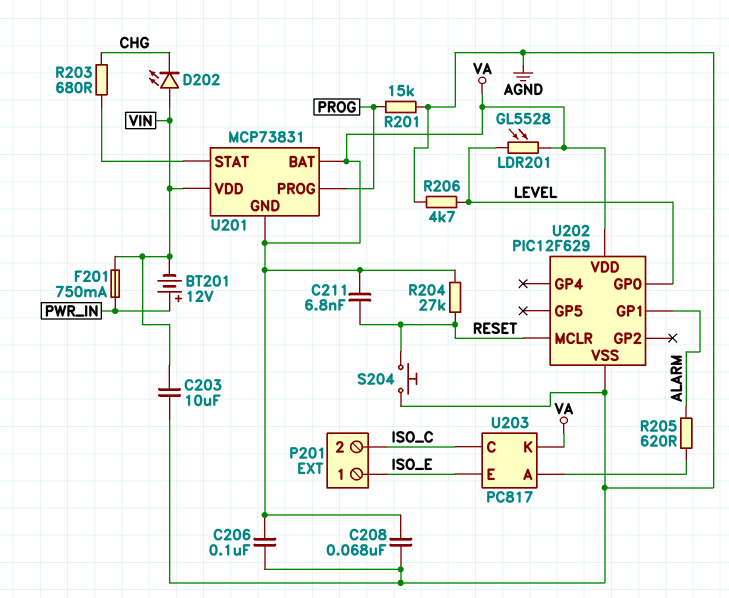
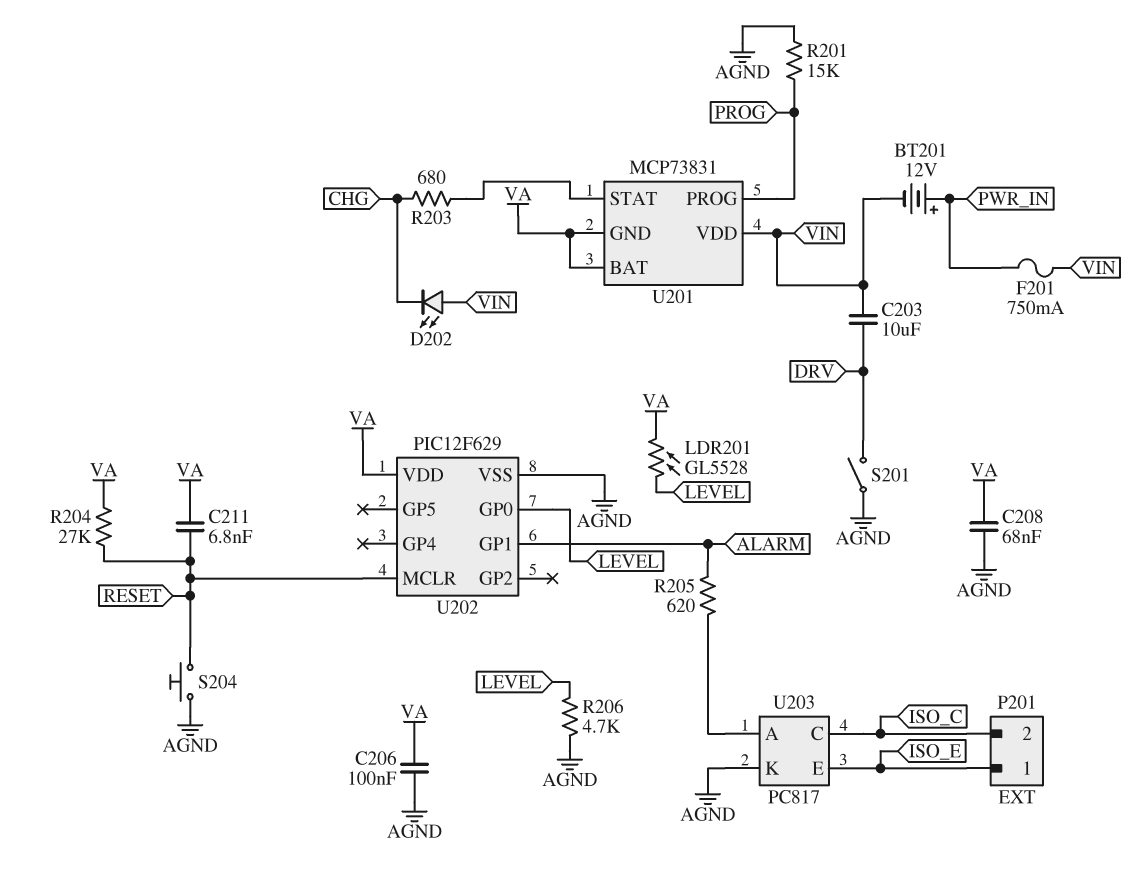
C203: 10uF (AGND, VIN) -> 10uF (DRV, VIN)
S201: none -> switch (AGND, DRV)
U203 pin K: VA -> AGND

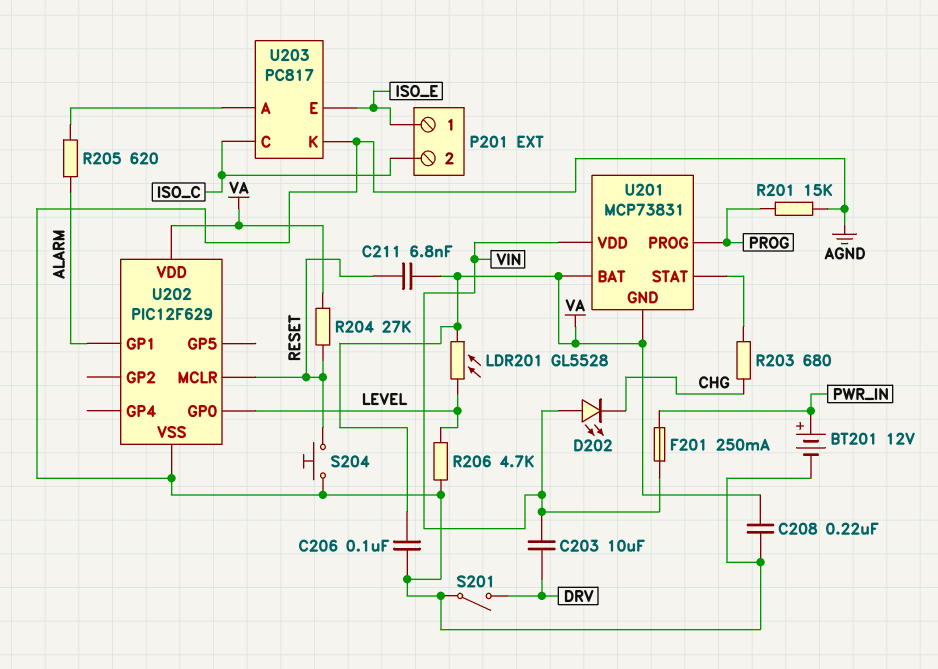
BT201: 12V (plus PWR_IN, minus VIN) -> 12V (plus PWR_IN, minus AGND)
C208: 68nF (AGND, VA) -> 220nF (AGND, VA)
F201: 750mA (PWR_IN, VIN) -> 250mA (PWR_IN, VIN)

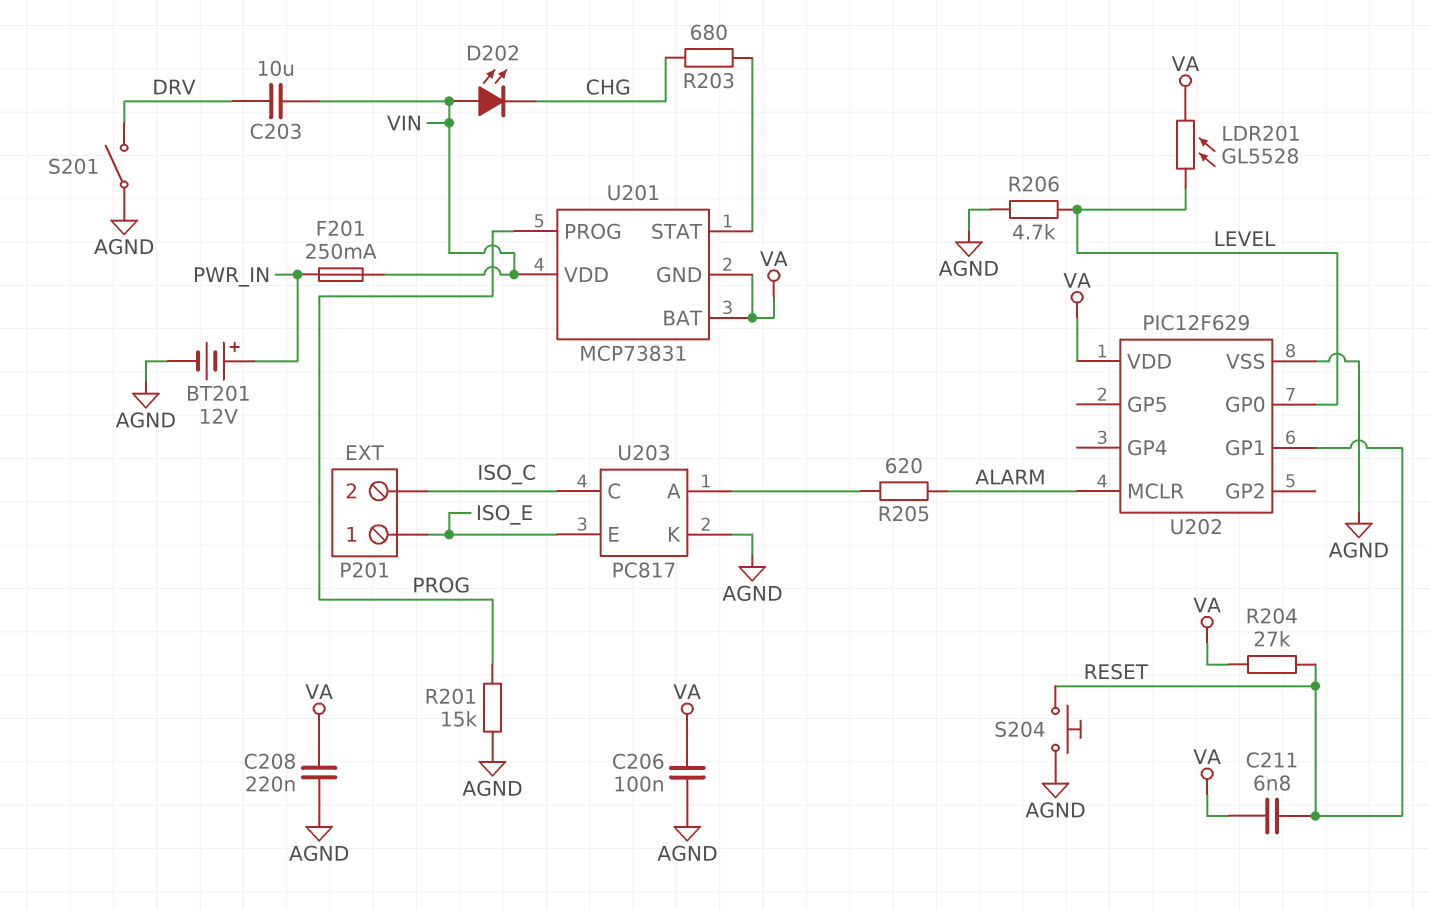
U202 pin GP1: ALARM -> RESET
U202 pin MCLR: RESET -> ALARM

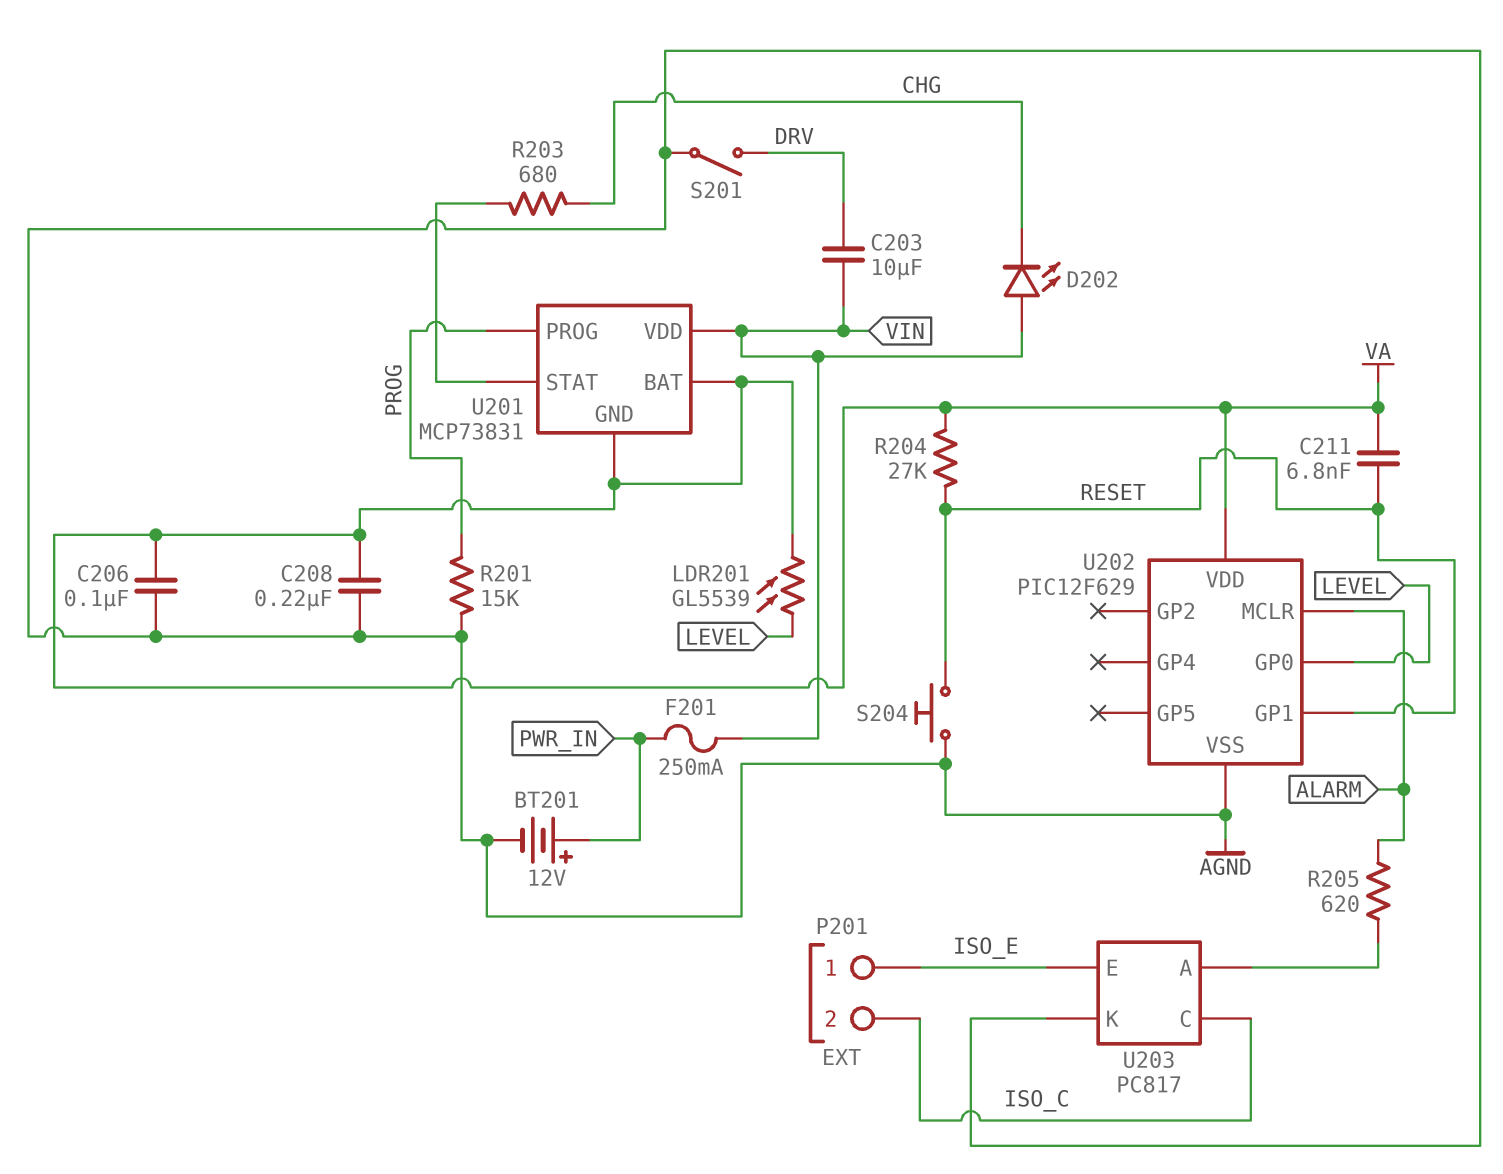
LDR201: GL5528 (LEVEL, VA) -> GL5539 (LEVEL, VA)
R206: 4.7k (AGND, LEVEL) -> none

